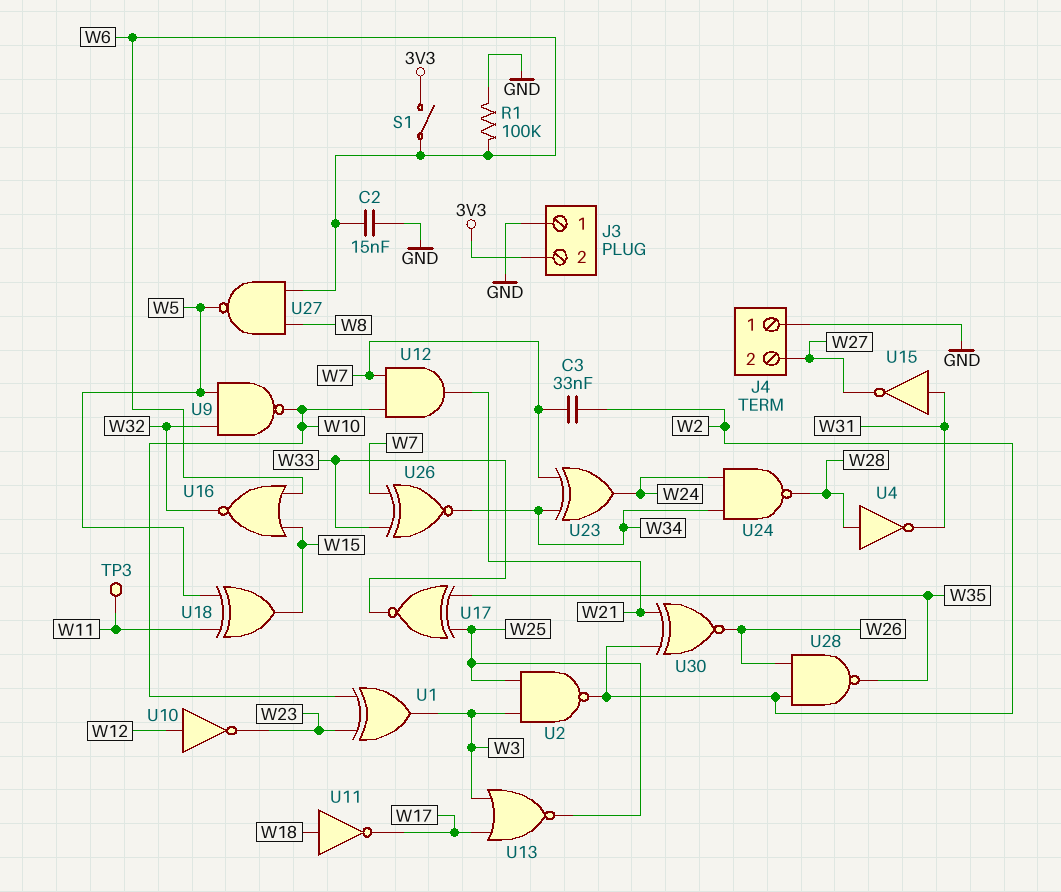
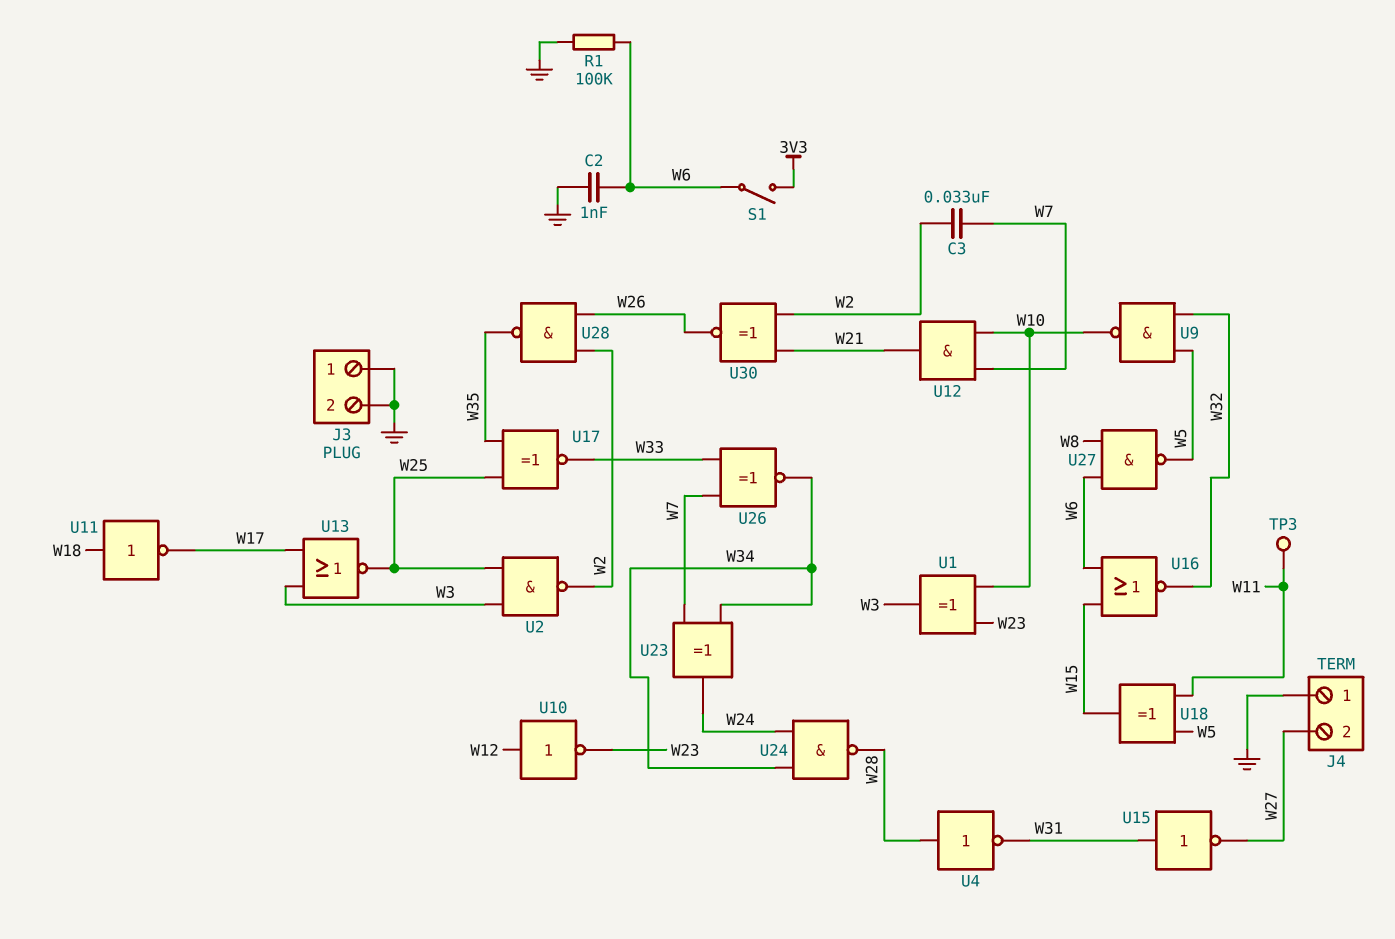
C2: 15nF (GND, W6) -> 1nF (GND, W6)
J3 pin 2: 3V3 -> GND

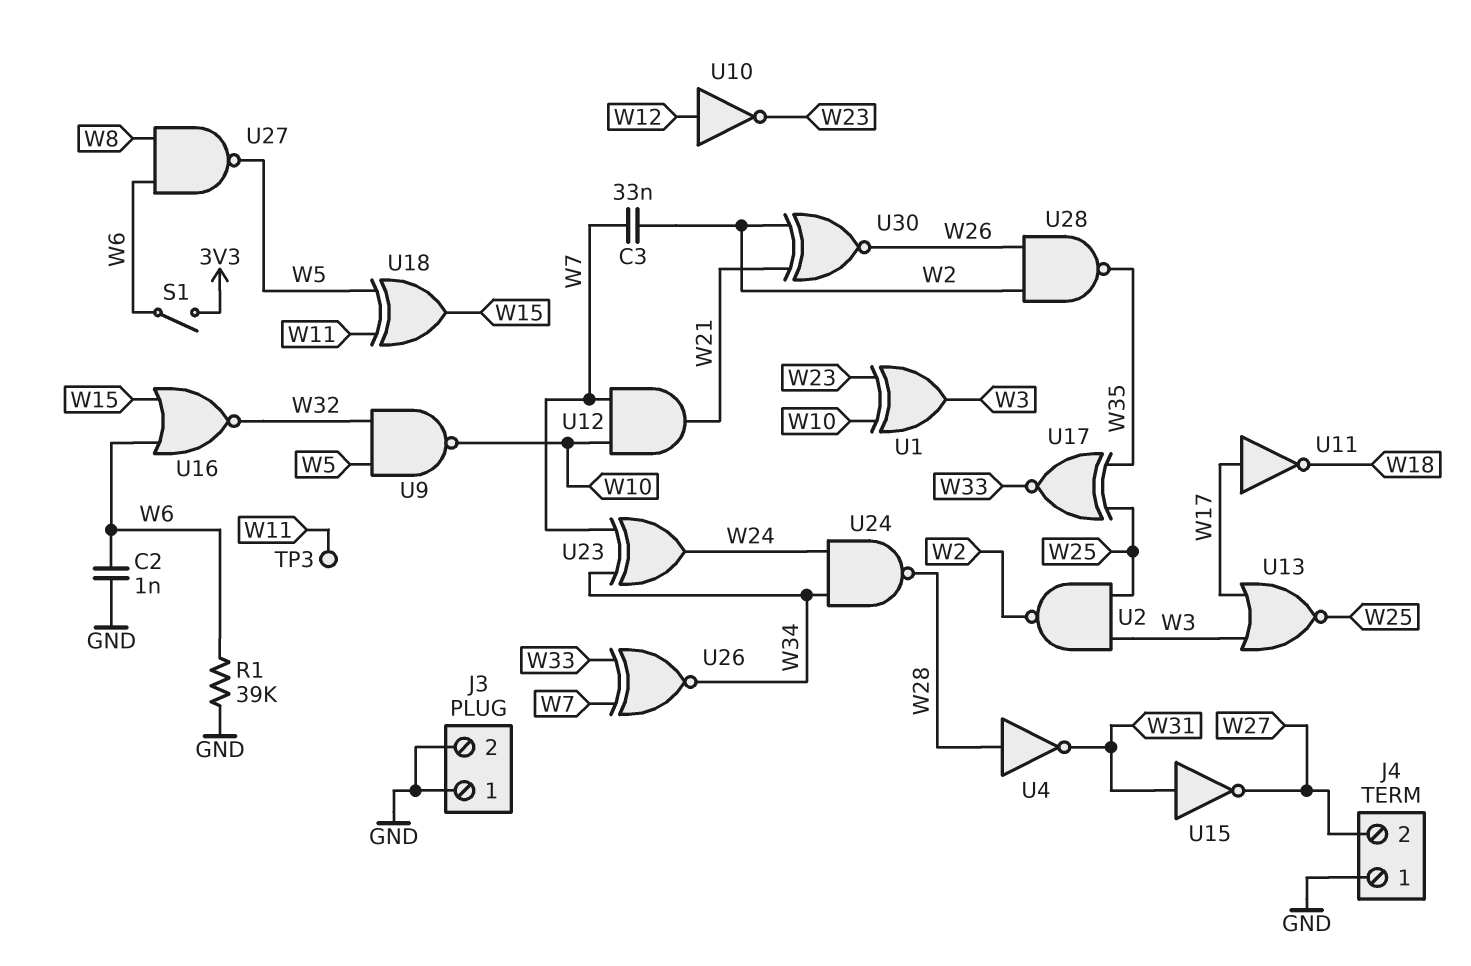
R1: 100k (GND, W6) -> 39k (GND, W6)
U11: NOT (in W18, out W17) -> NOT (in W17, out W18)

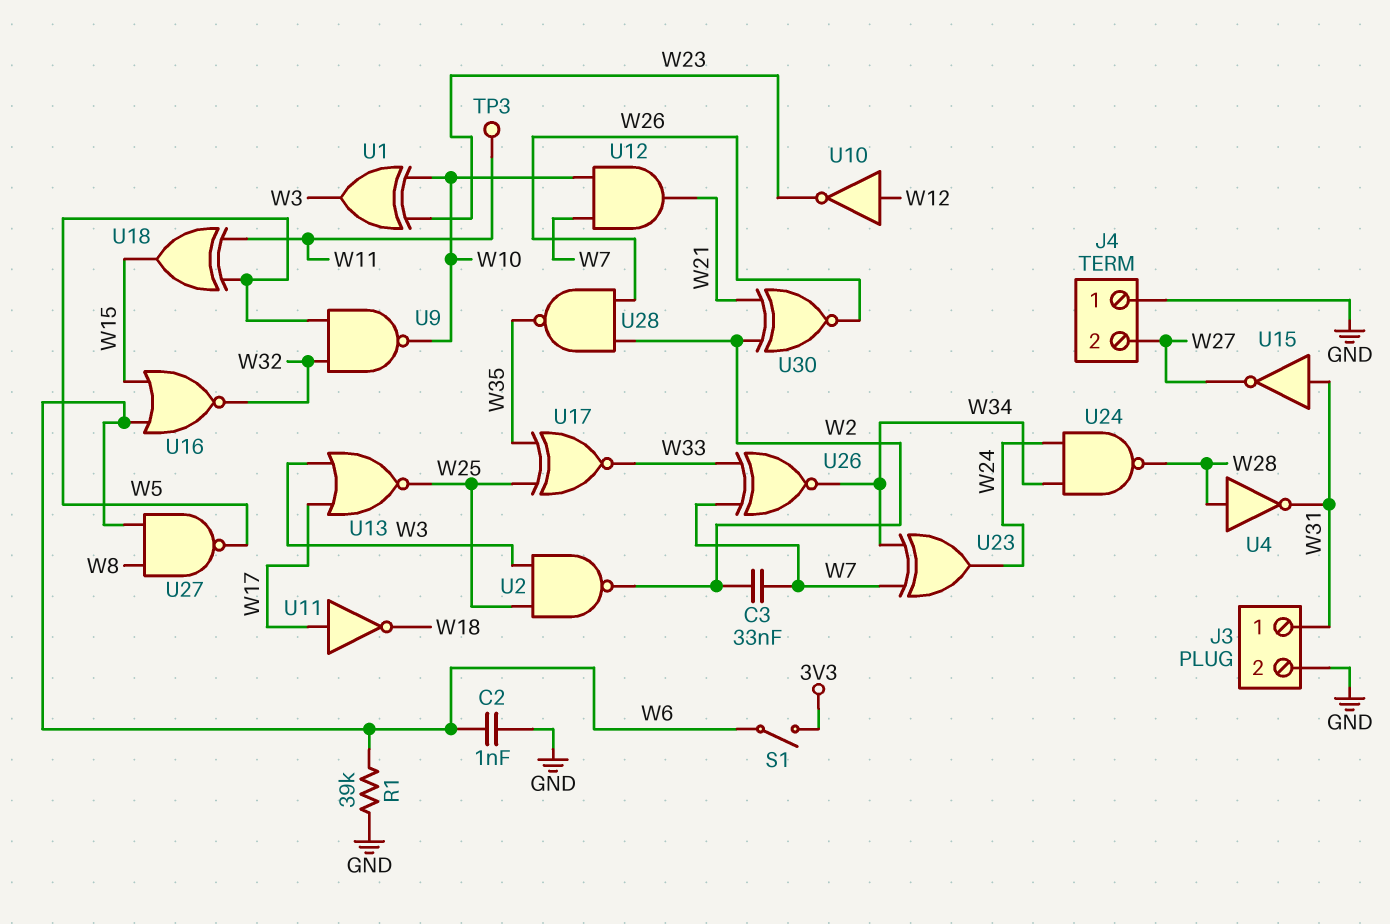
J3 pin 1: GND -> W31

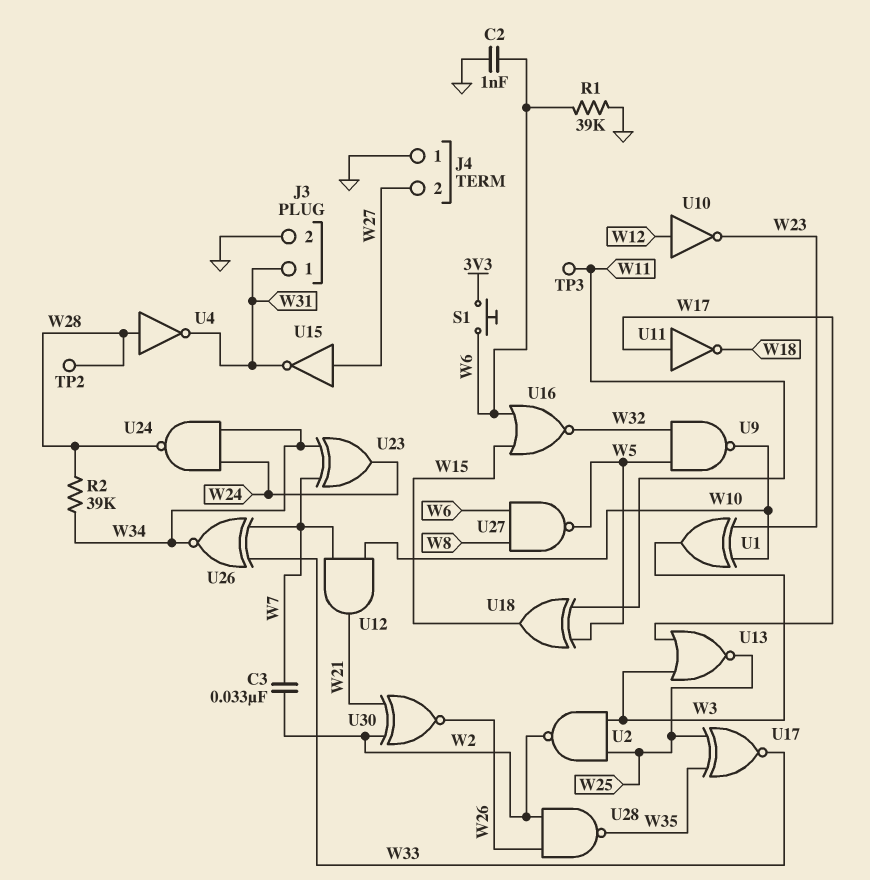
R2: none -> 39k (W28, W34)
S1: switch (3V3, W6) -> button (3V3, W6)
TP2: none -> test point (W28)
U15: NOT (in W31, out W27) -> NOT (in W27, out W31)

